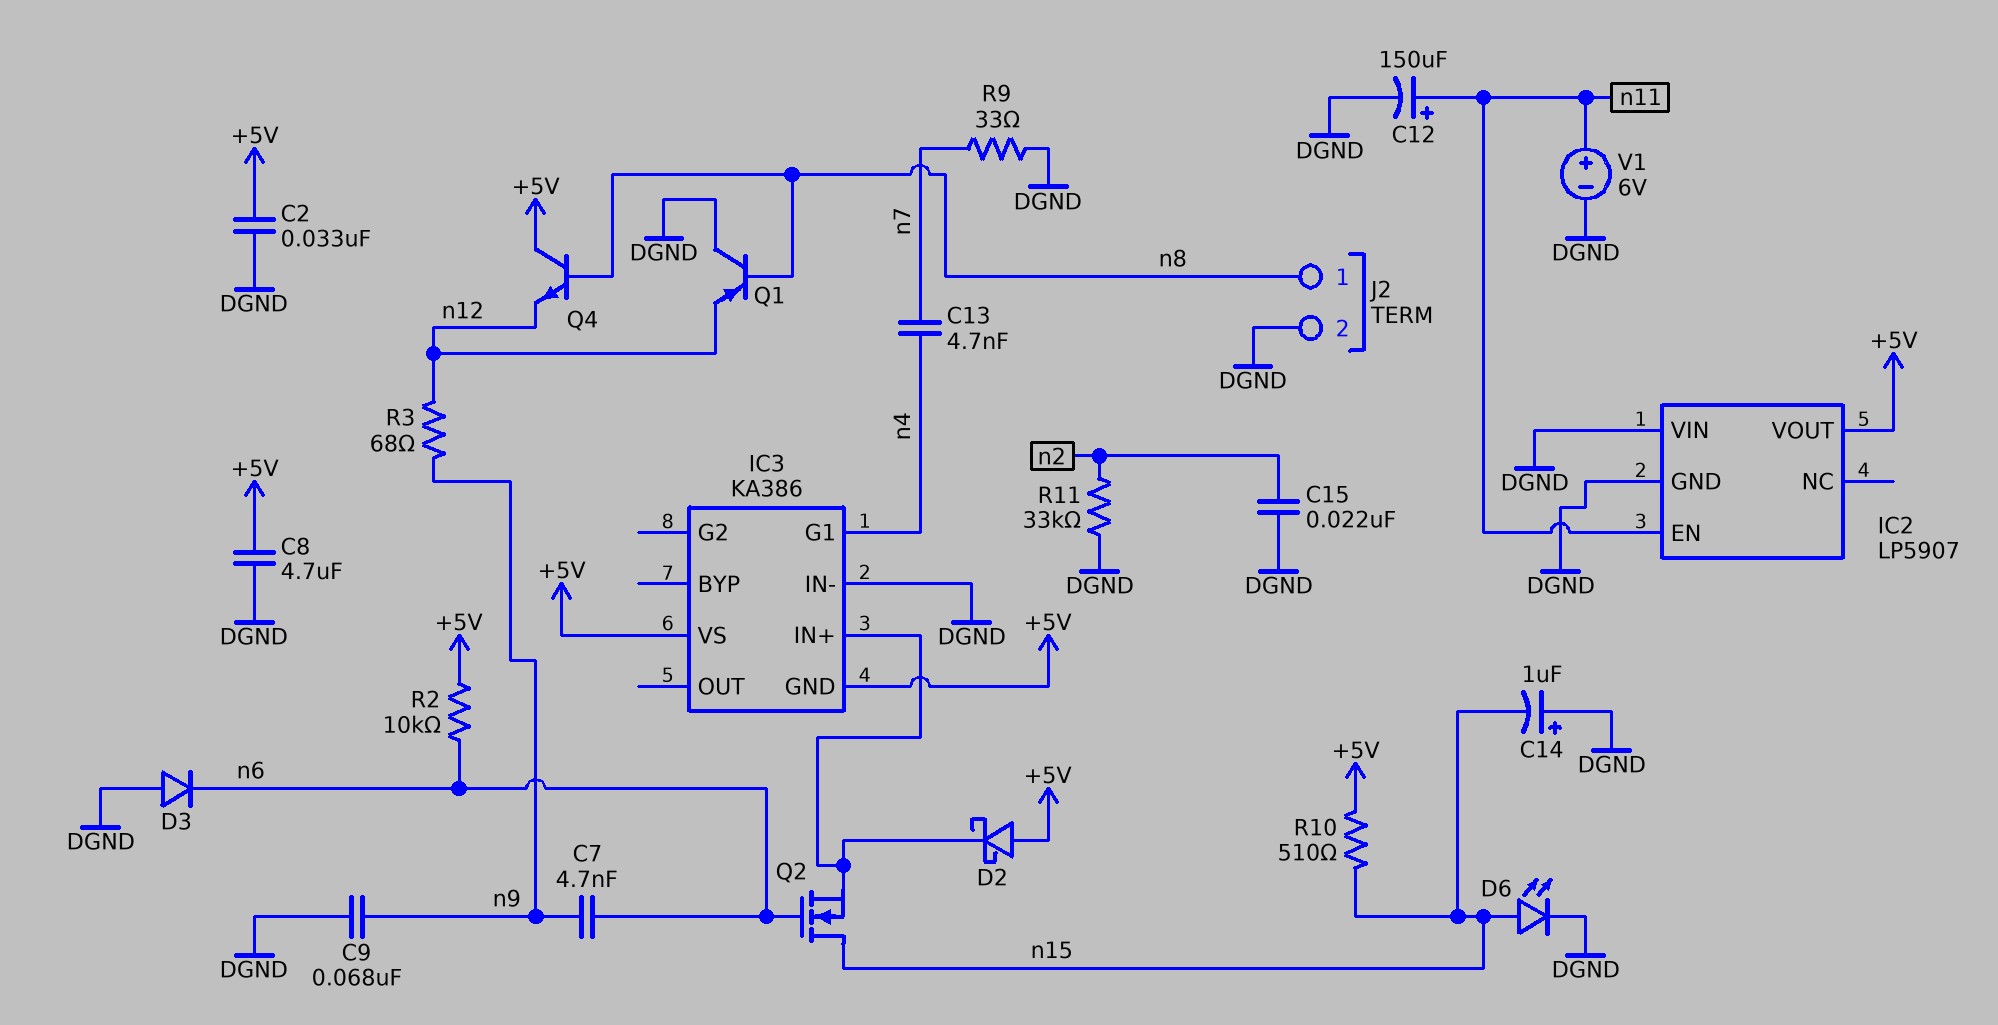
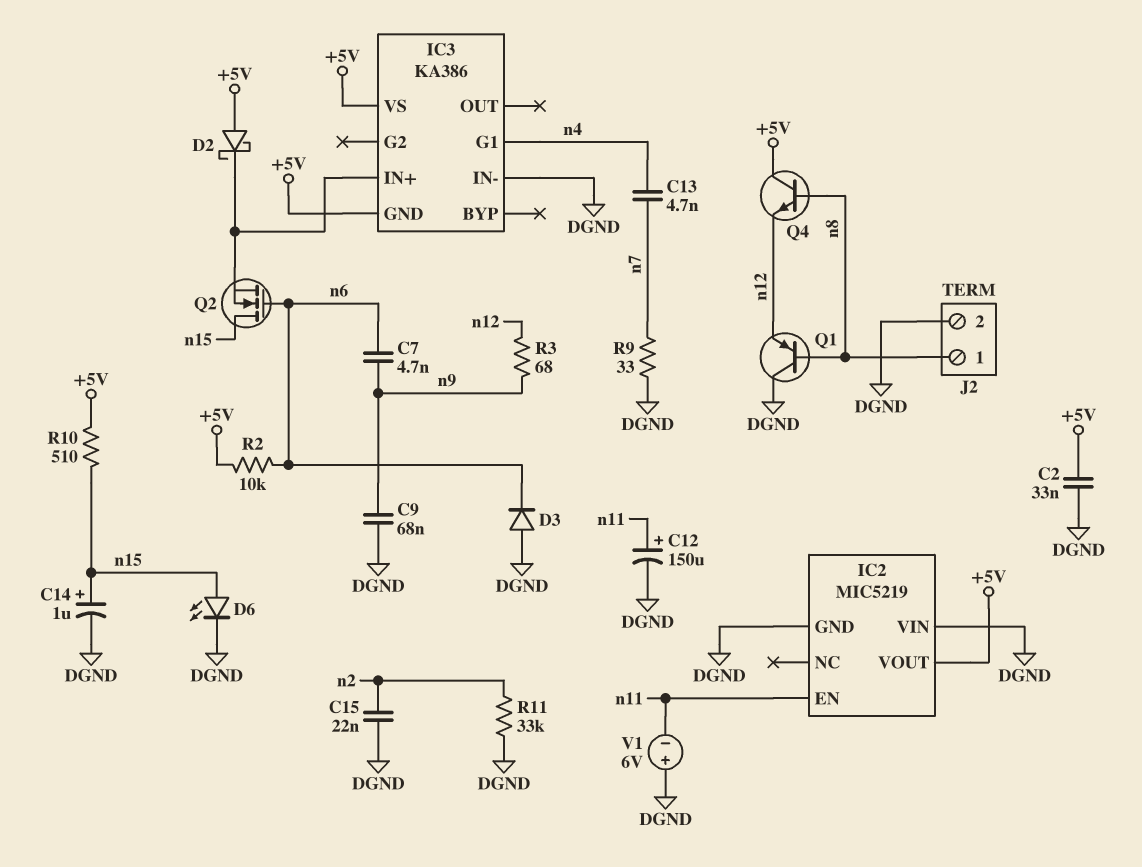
C8: 4.7uF (+5V, DGND) -> none
C14: 1uF (plus DGND, minus n15) -> 1uF (plus n15, minus DGND)
IC2: LP5907 -> MIC5219
V1: 6V (plus n11, minus DGND) -> 6V (plus DGND, minus n11)

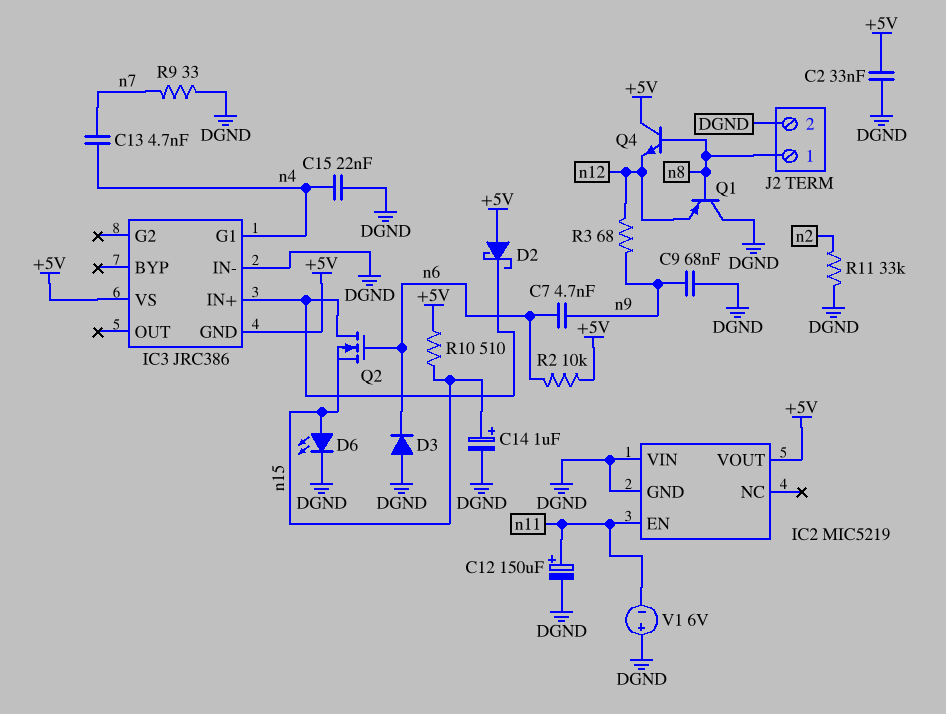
C15: 22nF (DGND, n2) -> 22nF (DGND, n4)
IC3: KA386 -> JRC386
Q2: NMOS (G n6, D n15, S IC3/IN+) -> NMOS (G n6, D IC3/IN+, S n15)

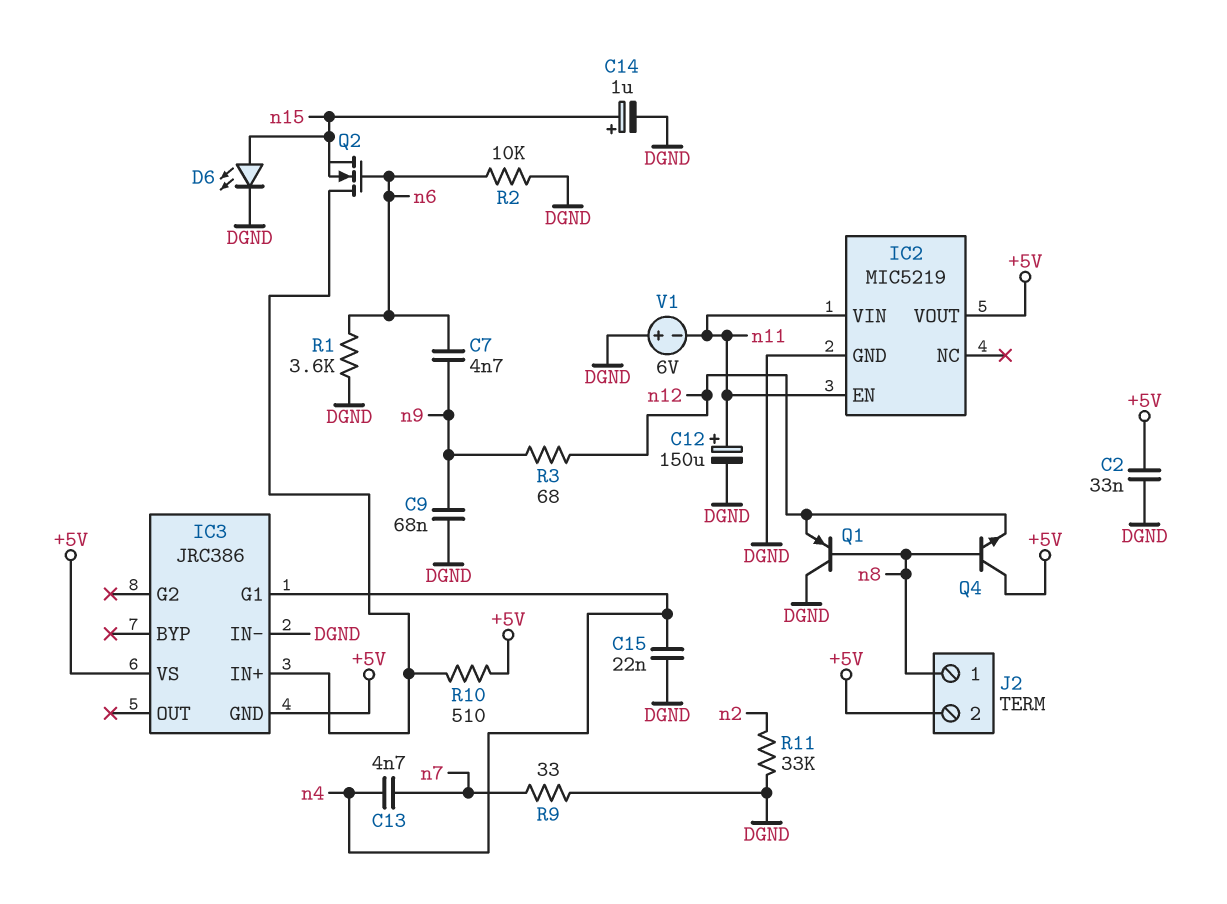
D2: schottky (A +5V, K IC3/IN+) -> none
D3: diode (A DGND, K n6) -> none
IC2 pin VIN: DGND -> n11
J2 pin 2: DGND -> +5V
R1: none -> 3.6k (DGND, n6)
R2: 10k (+5V, n6) -> 10k (DGND, n6)
R10: 510 (+5V, n15) -> 510 (+5V, IC3/IN+)

